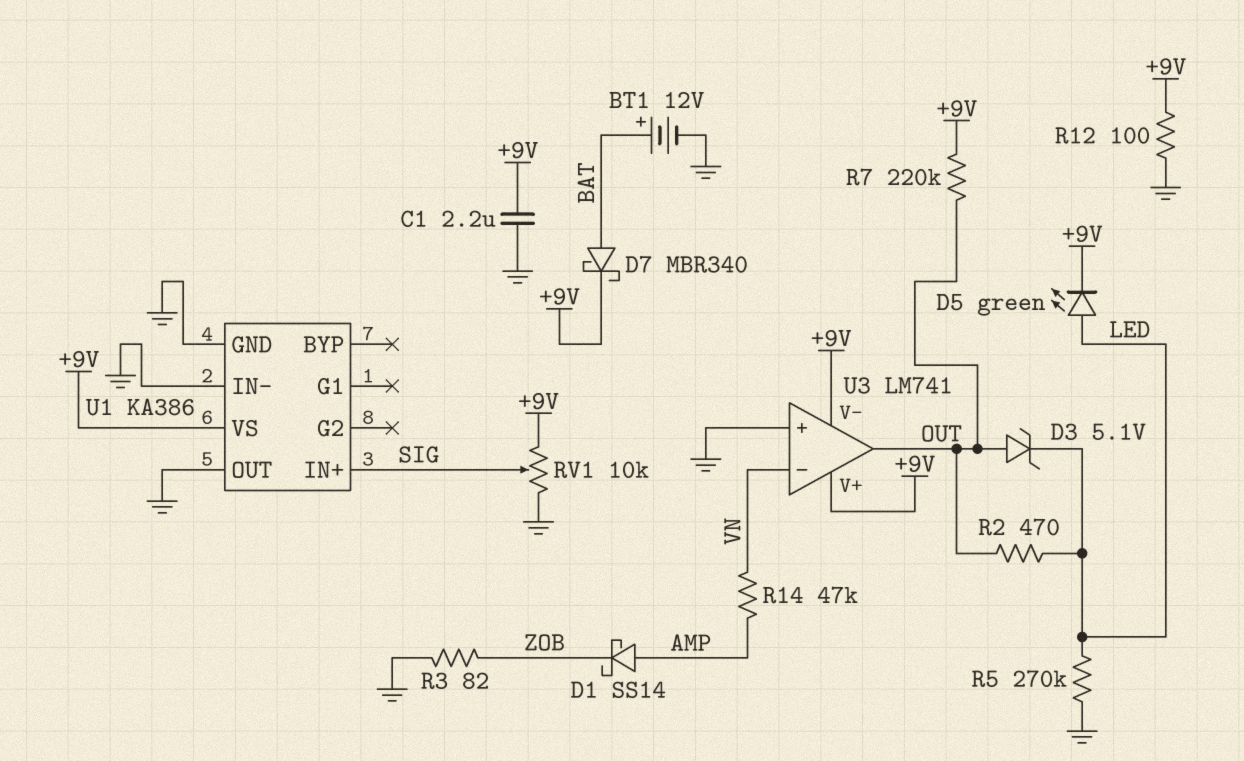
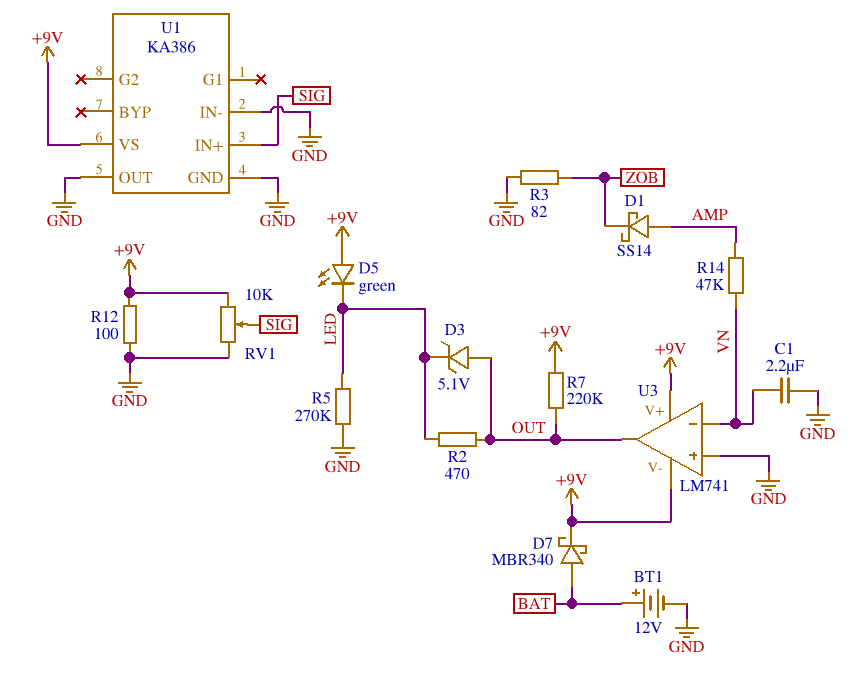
C1: 2.2uF (+9V, GND) -> 2.2uF (GND, VN)
D5: LED green (A LED, K +9V) -> LED green (A +9V, K LED)

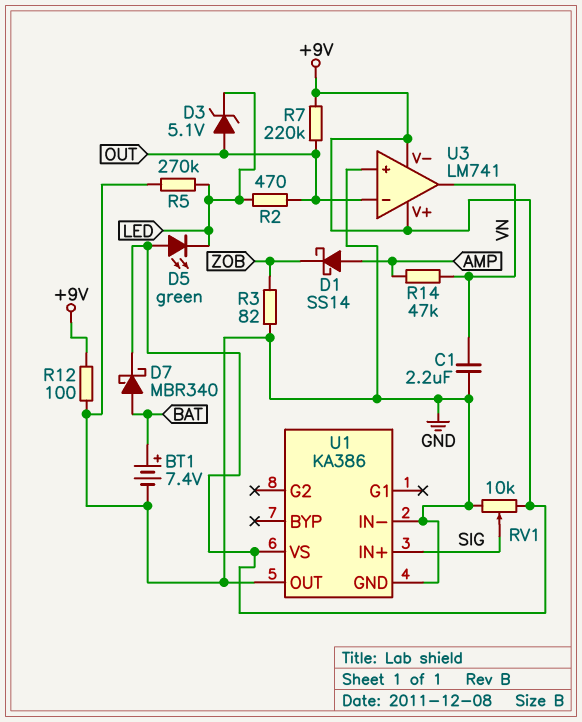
BT1: 12V (plus BAT, minus GND) -> 7.4V (plus BAT, minus GND)
U3 pin in-: VN -> OUT
U3 pin out: OUT -> VN

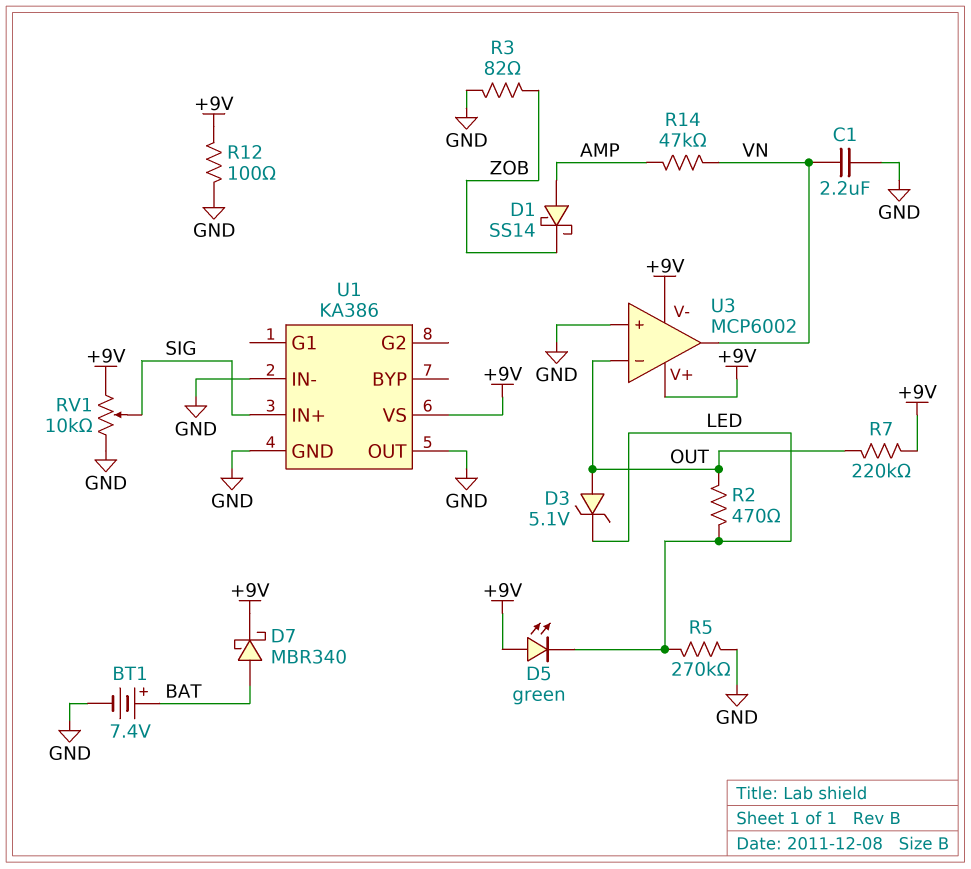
U3: LM741 -> MCP6002

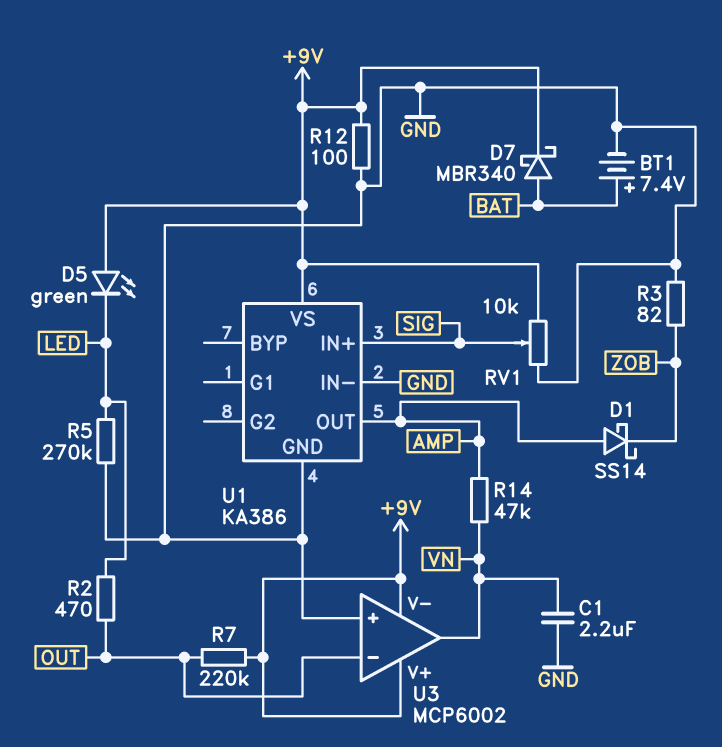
D3: zener 5.1V (A OUT, K LED) -> none
U1 pin OUT: GND -> AMP

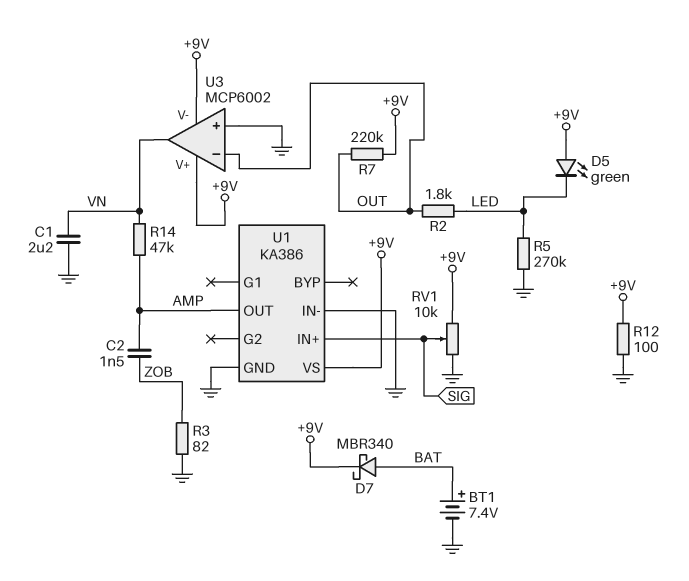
C2: none -> 1.5nF (AMP, ZOB)
D1: schottky SS14 (A AMP, K ZOB) -> none
R2: 470 (LED, OUT) -> 1.8k (LED, OUT)

